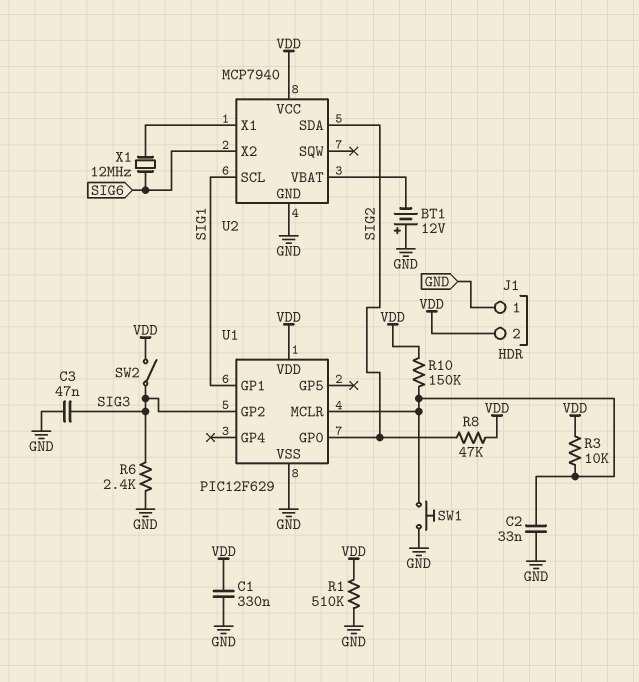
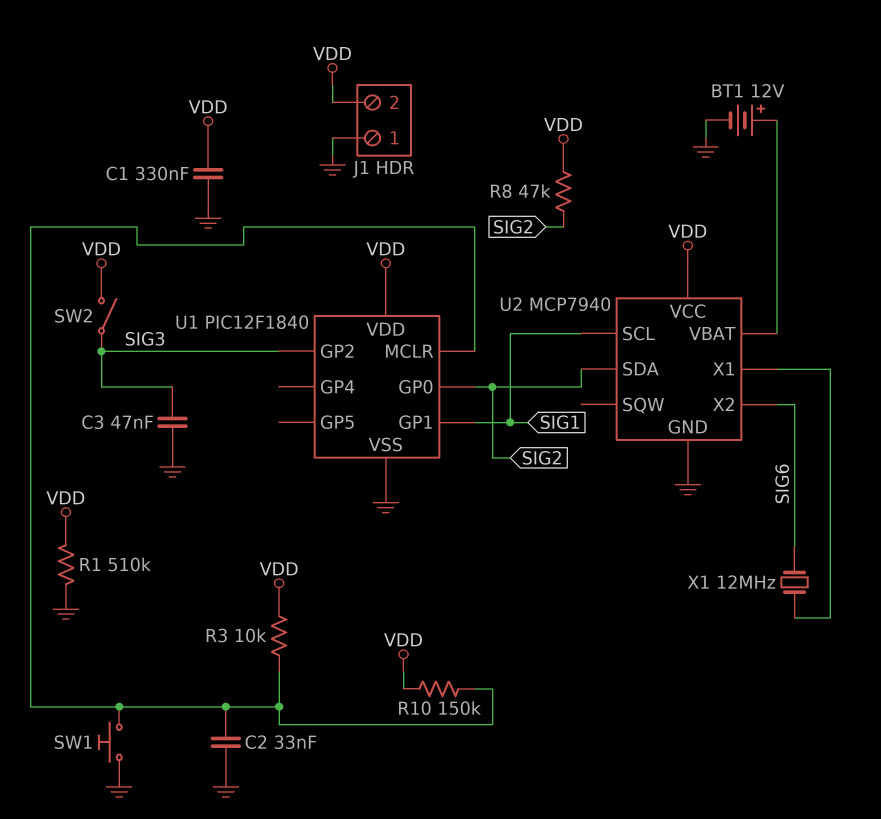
BT1: 12V (plus GND, minus U2/VBAT) -> 12V (plus U2/VBAT, minus GND)
R6: 2.4k (GND, SIG3) -> none
U1: PIC12F629 -> PIC12F1840

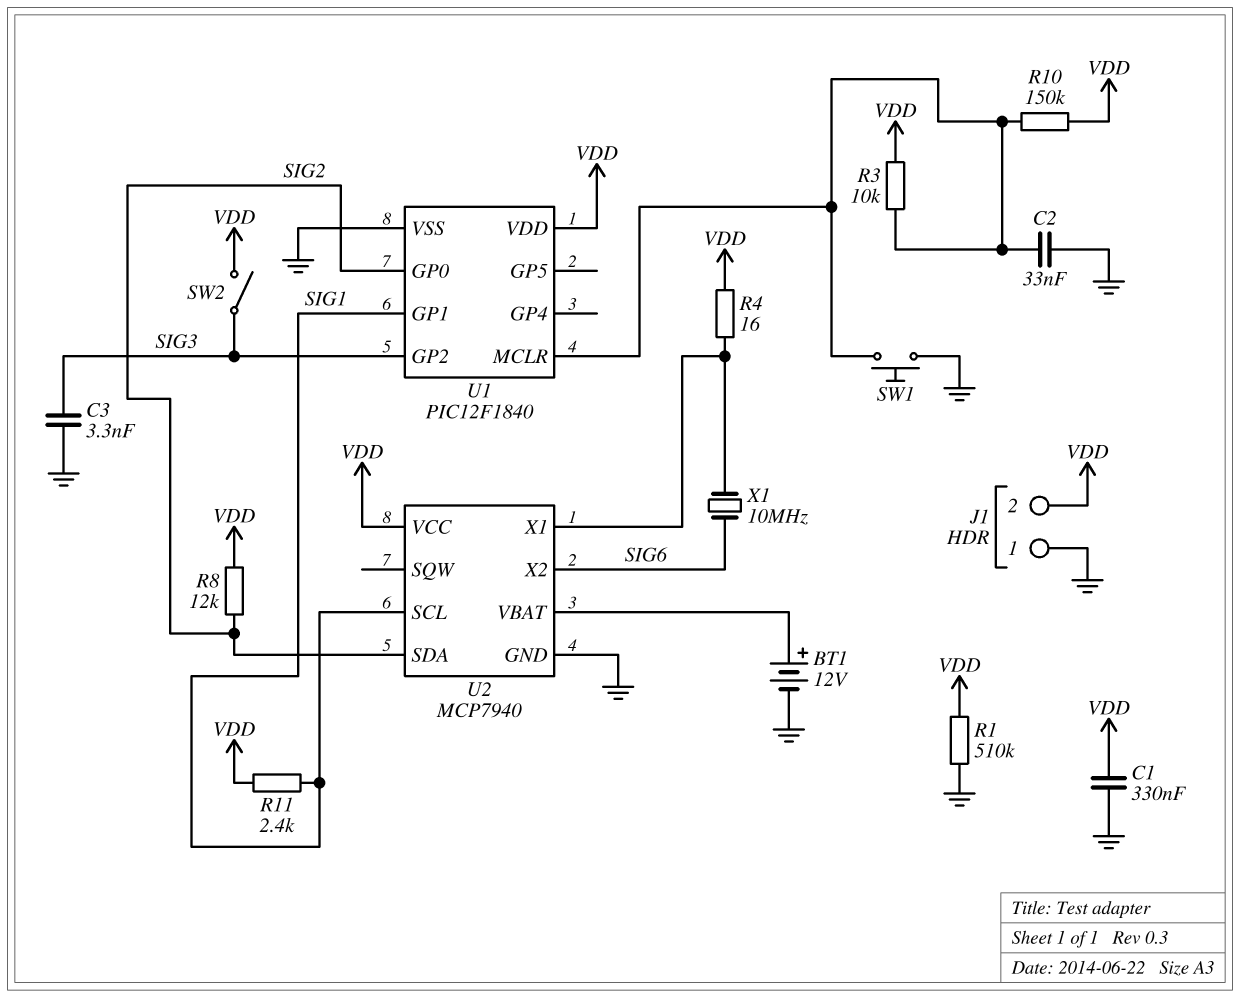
C3: 47nF (GND, SIG3) -> 3.3nF (GND, SIG3)
R4: none -> 16 (U2/X1, VDD)
R8: 47k (SIG2, VDD) -> 12k (SIG2, VDD)
R11: none -> 2.4k (SIG1, VDD)
X1: 12MHz (SIG6, U2/X1) -> 10MHz (SIG6, U2/X1)

